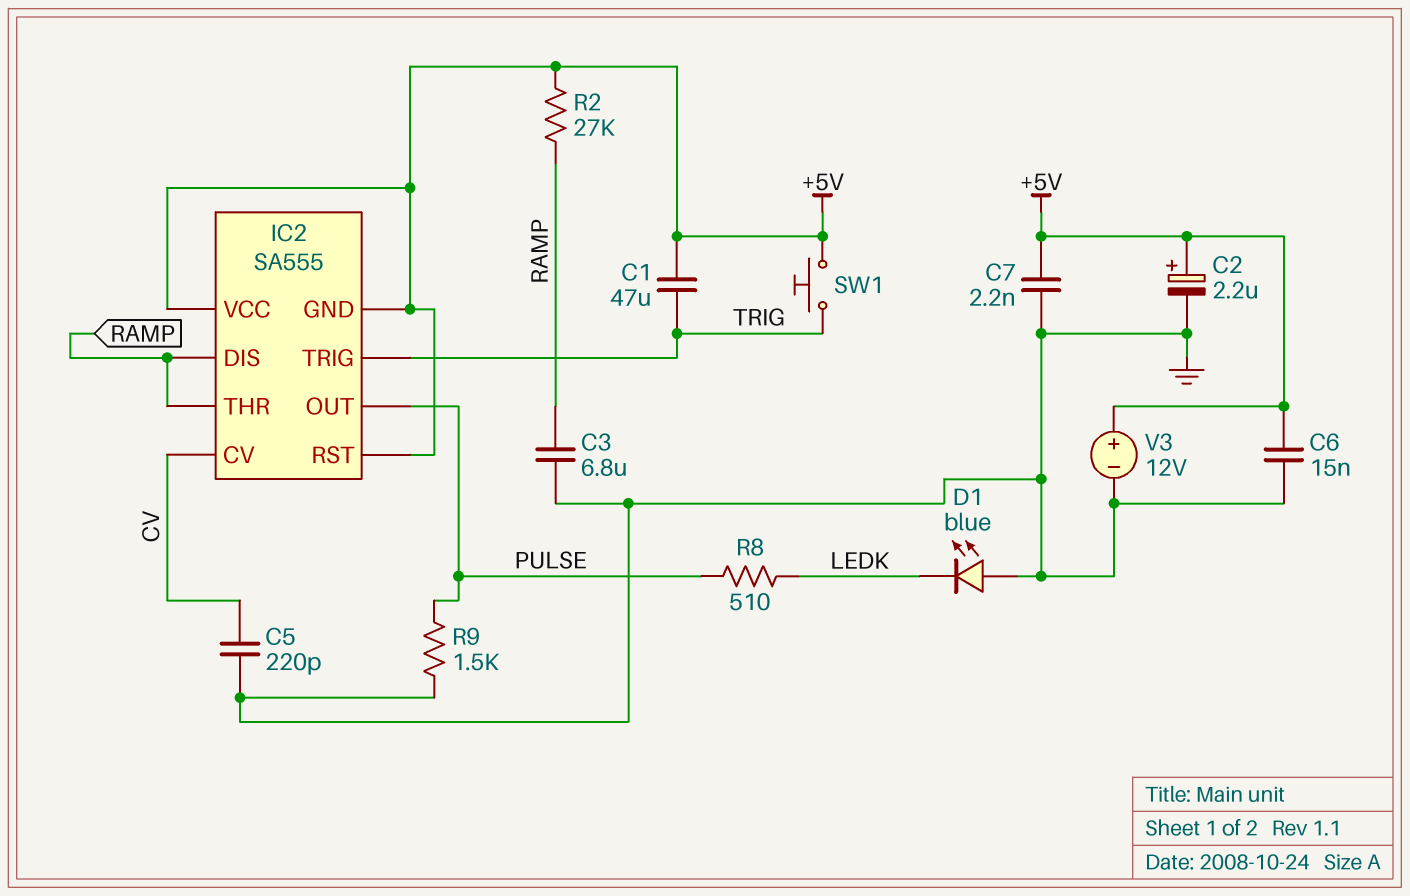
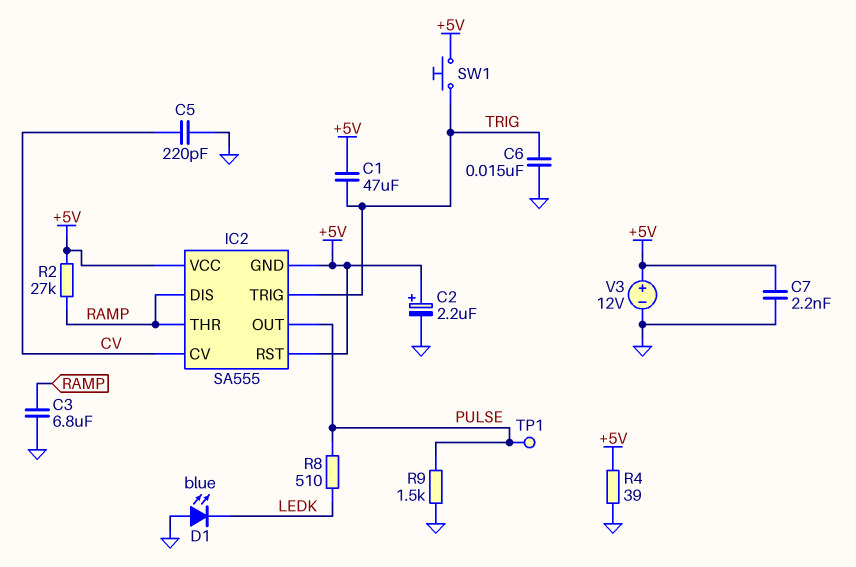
C6: 15nF (+5V, GND) -> 15nF (GND, TRIG)
R4: none -> 39 (+5V, GND)
TP1: none -> test point (PULSE)

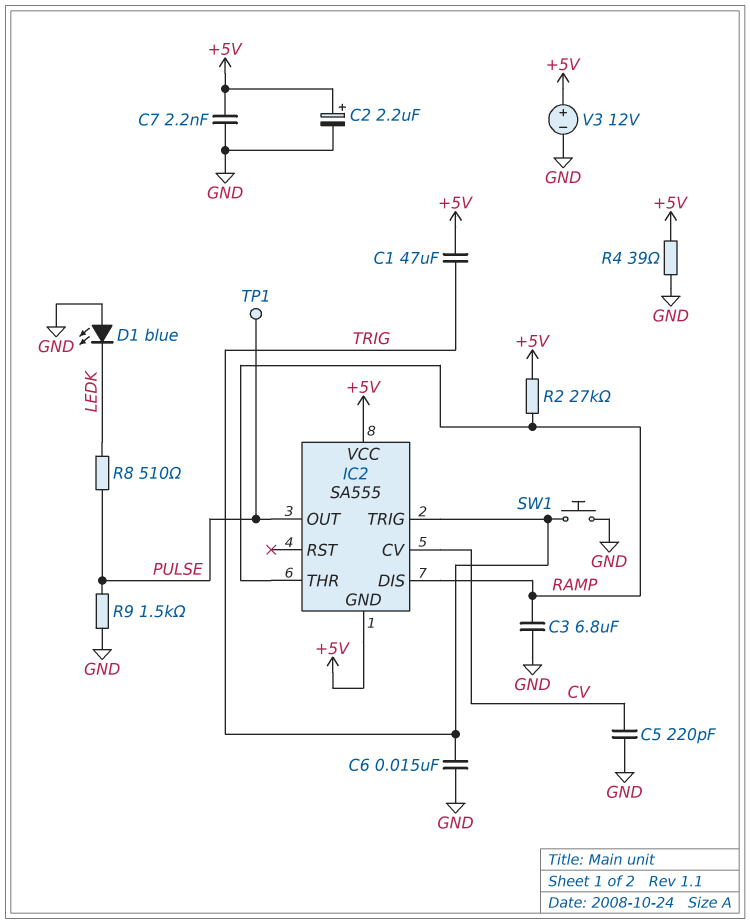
IC2 pin RST: +5V -> none
SW1: button (+5V, TRIG) -> button (GND, TRIG)

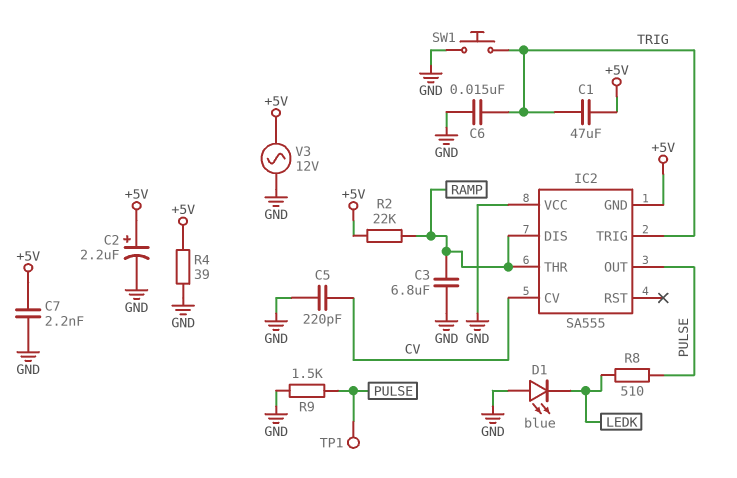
IC2 pin VCC: +5V -> GND
R2: 27k (+5V, RAMP) -> 22k (+5V, RAMP)
V3: 12V (plus +5V, minus GND) -> AC 12V (+5V, GND)

